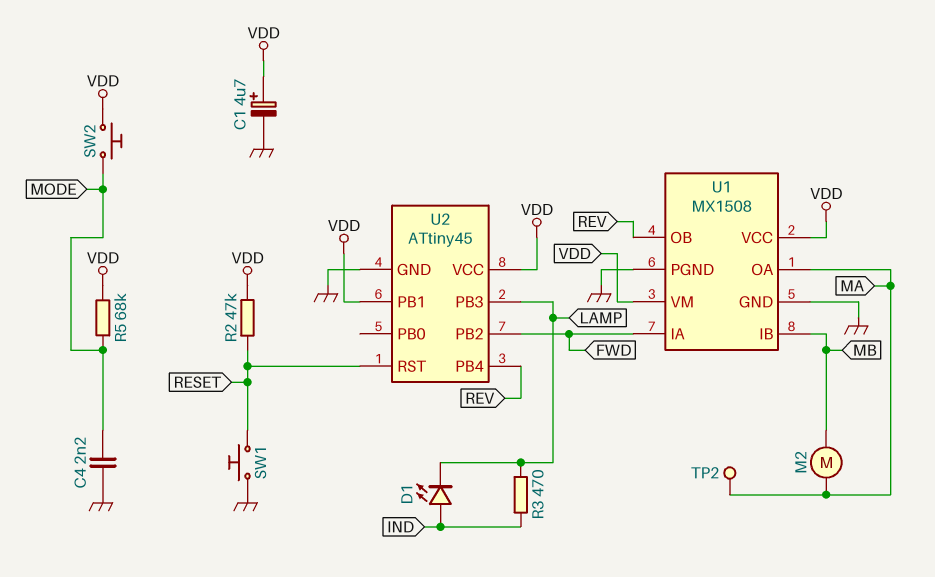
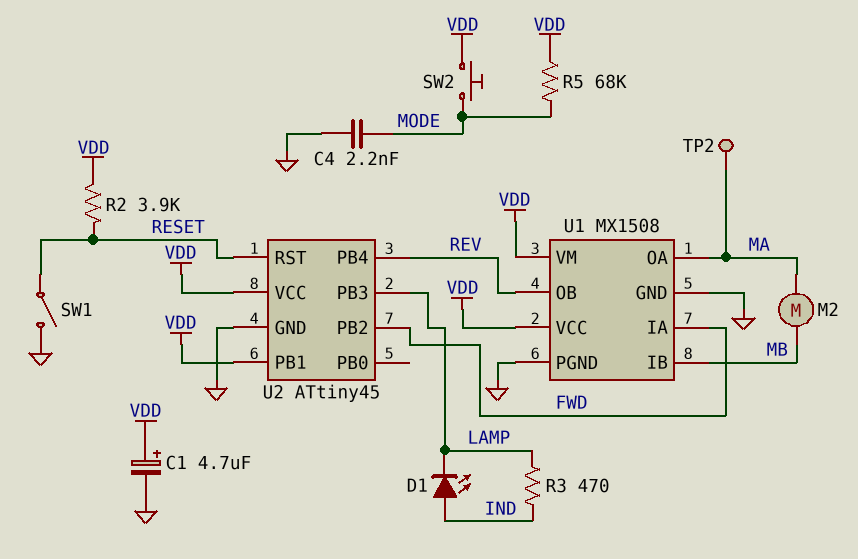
R2: 47k (RESET, VDD) -> 3.9k (RESET, VDD)
SW1: button (GND, RESET) -> switch (GND, RESET)

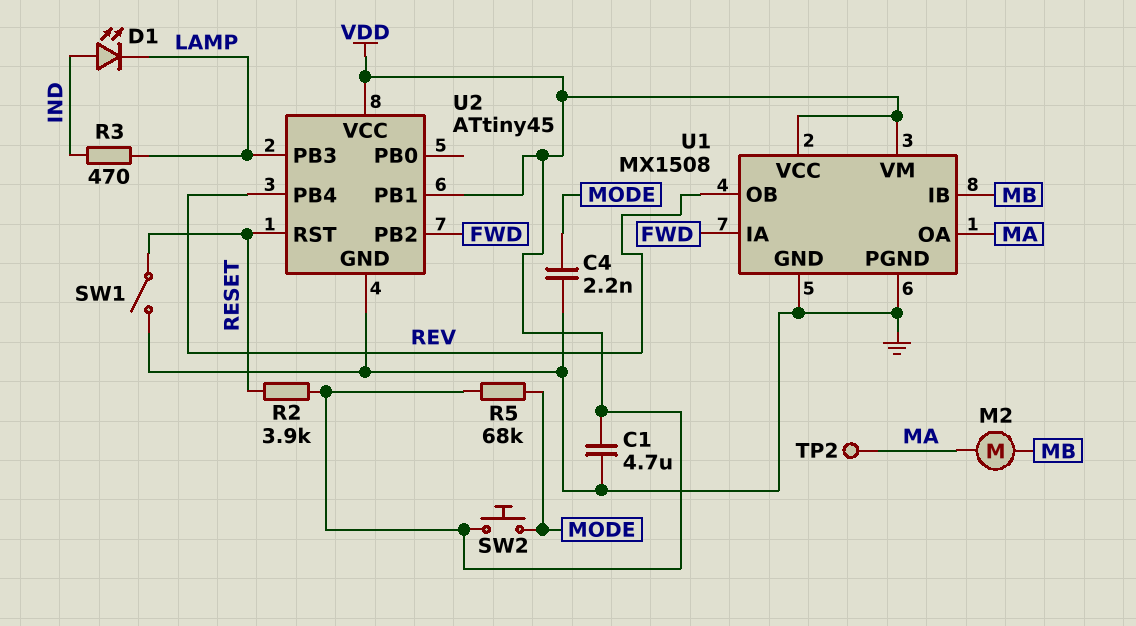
C1: 4.7uF (plus VDD, minus GND) -> 4.7uF (GND, VDD)

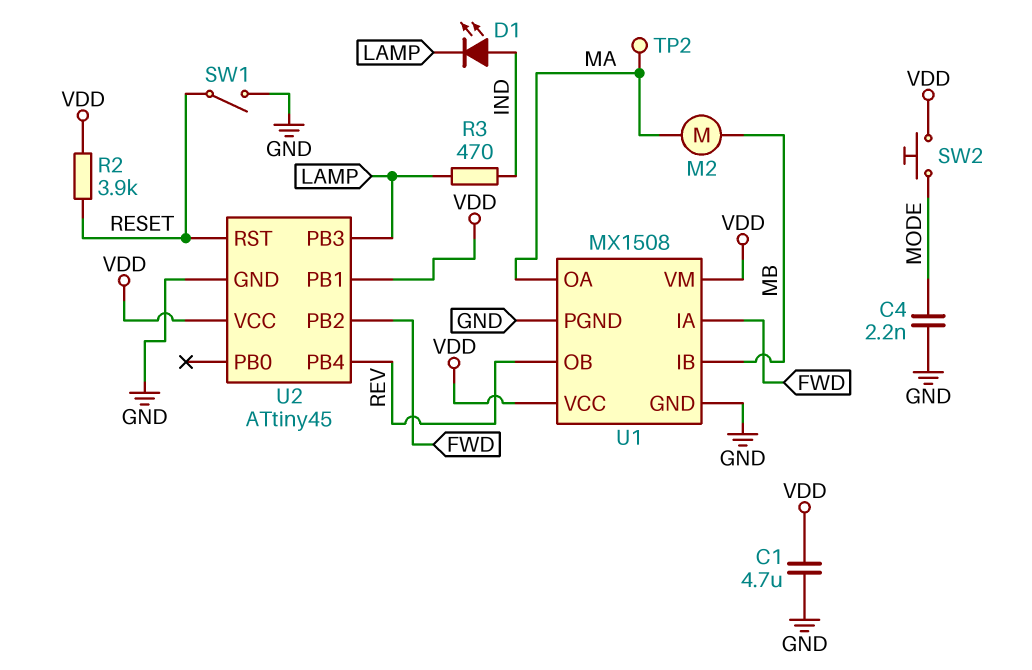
R5: 68k (MODE, VDD) -> none

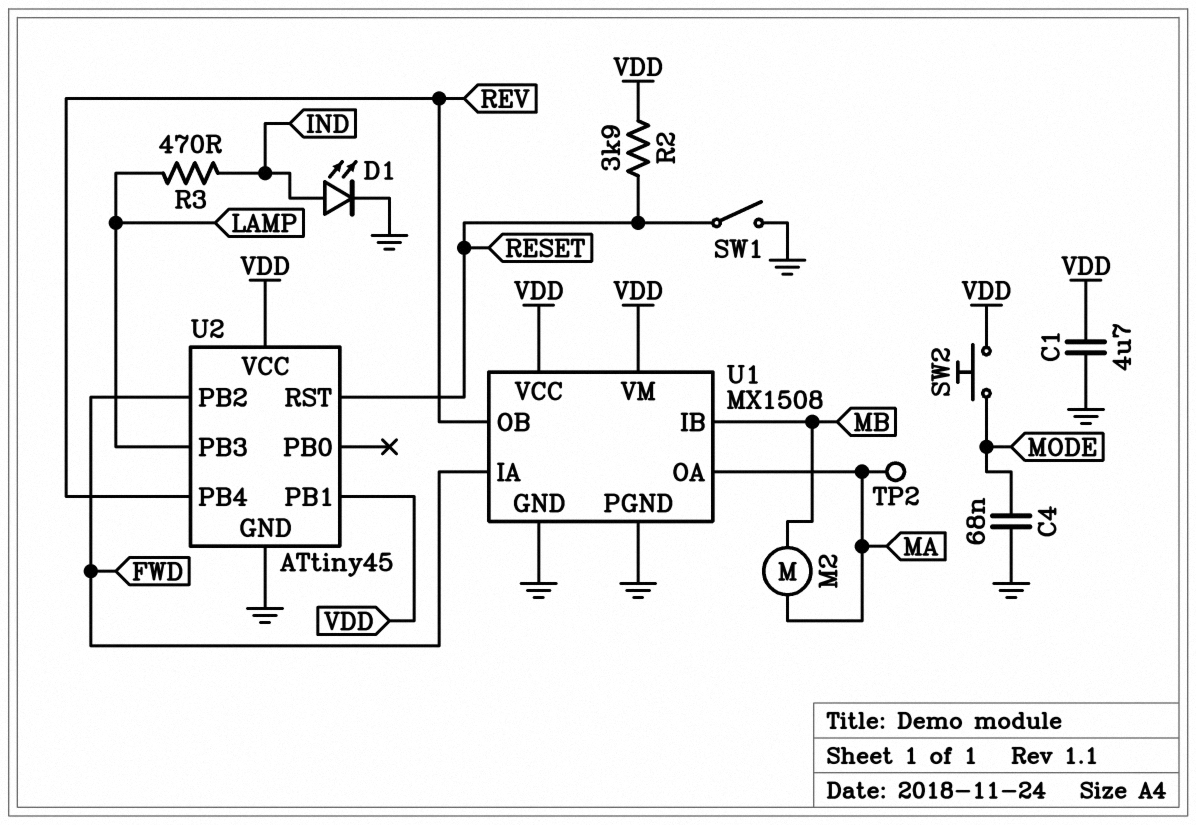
C4: 2.2nF (GND, MODE) -> 68nF (GND, MODE)
D1: LED (A IND, K LAMP) -> LED (A IND, K GND)

